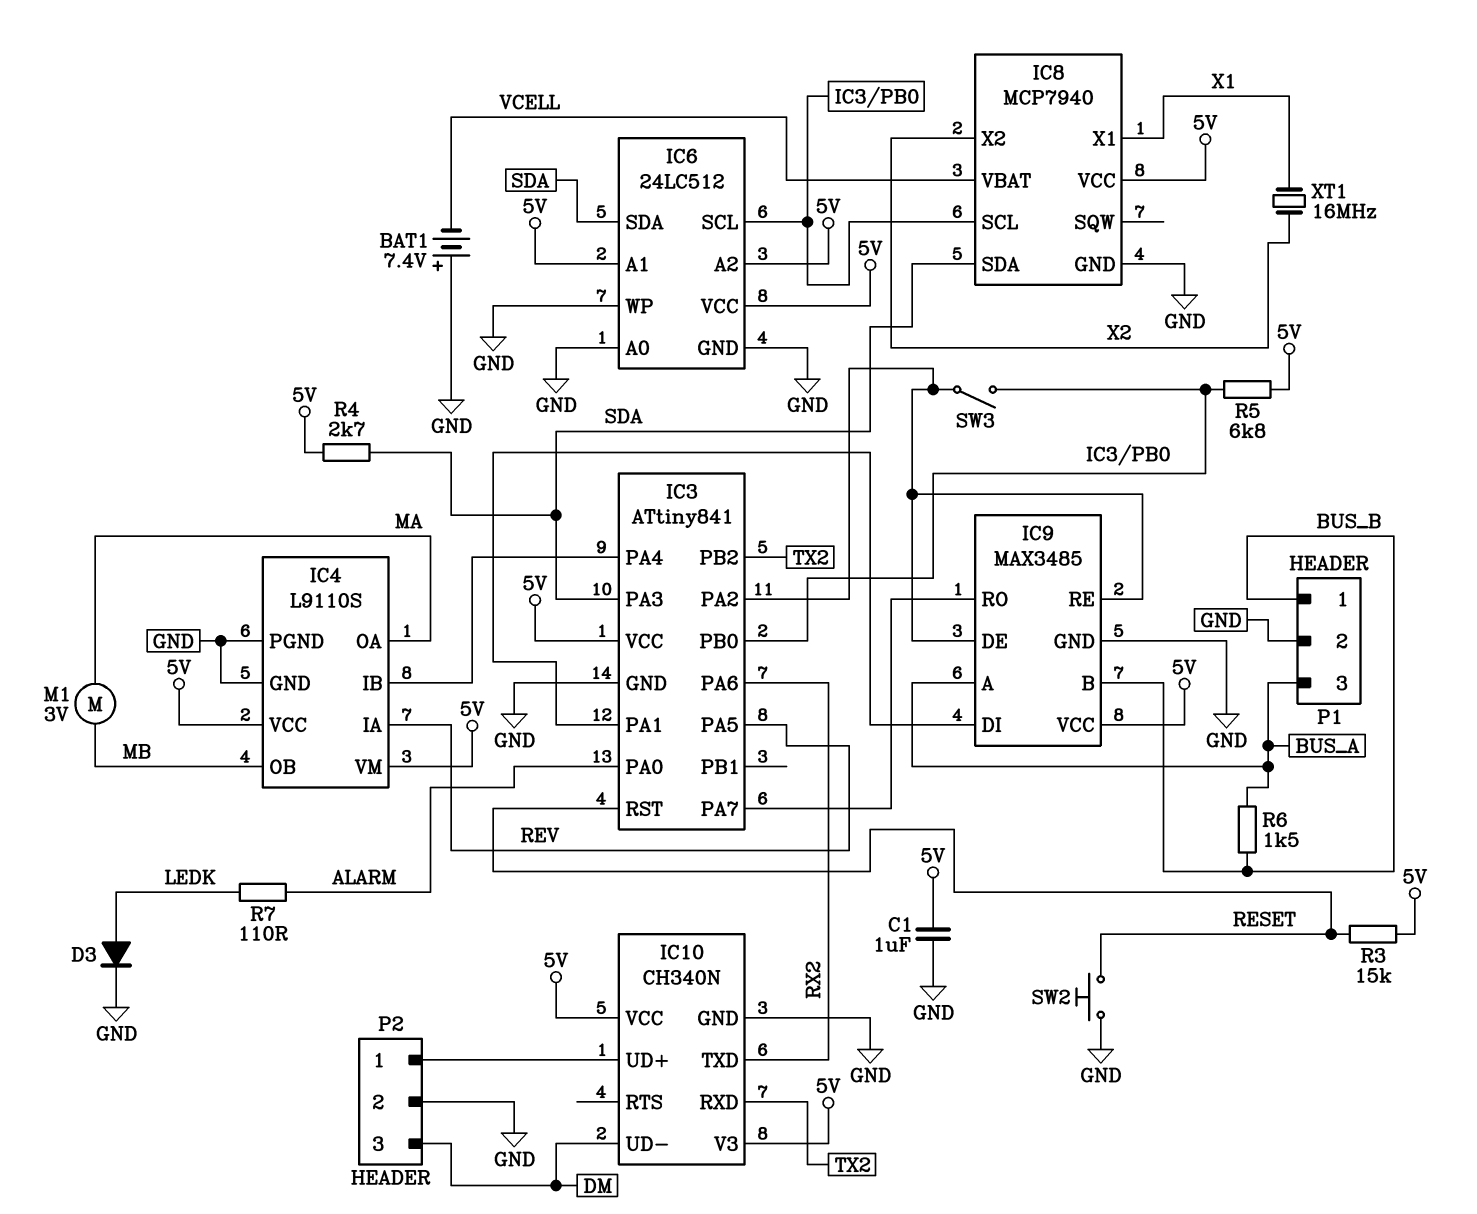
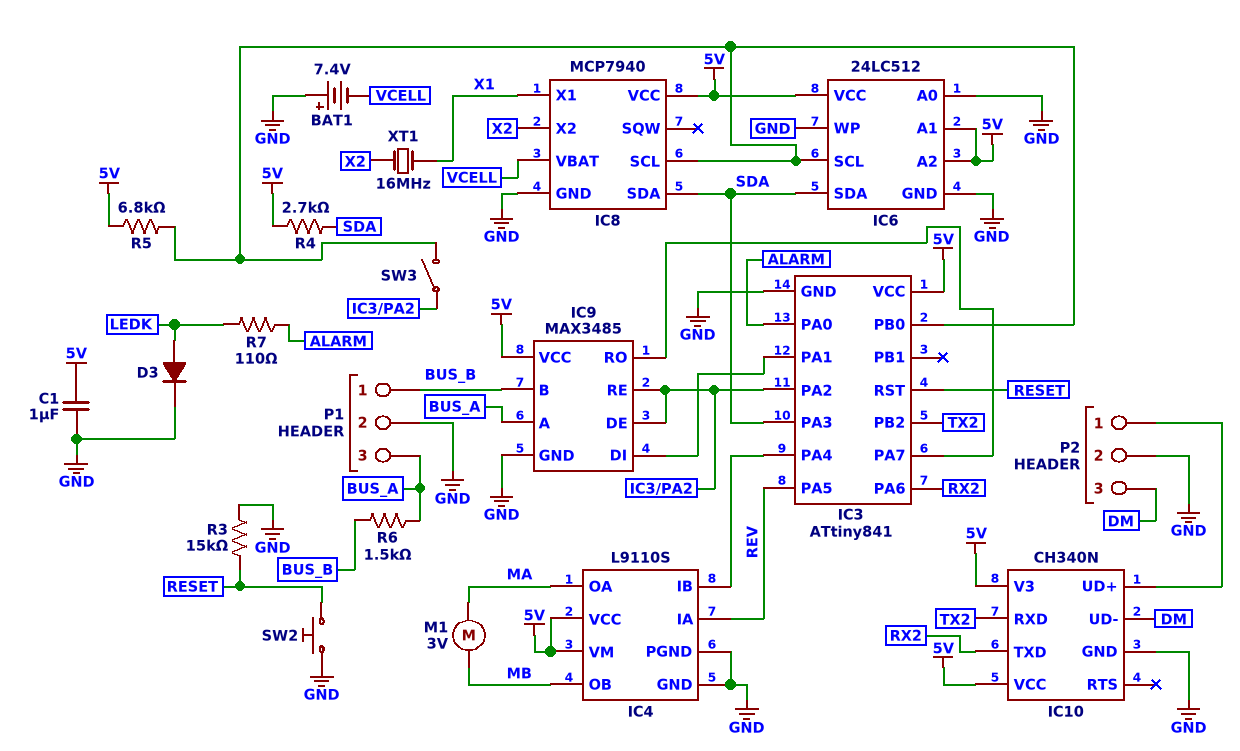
R3: 15k (5V, RESET) -> 15k (GND, RESET)

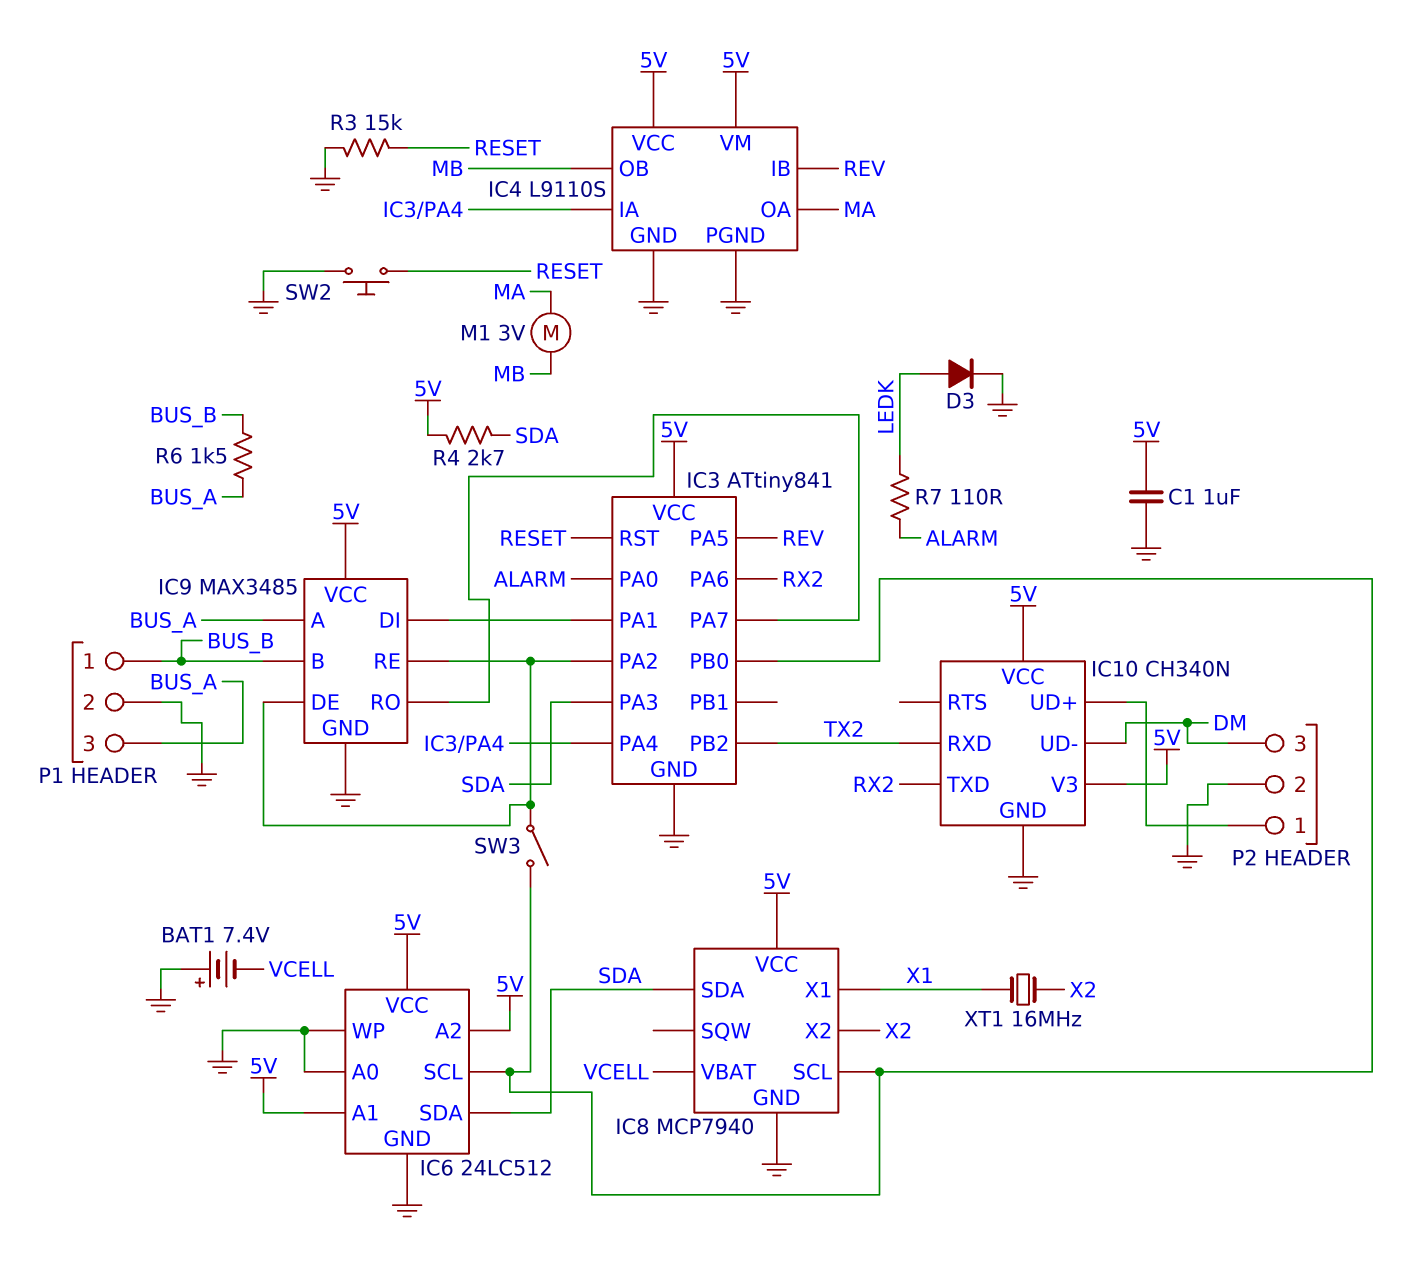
IC4 pin IA: REV -> IC3/PA4
IC4 pin IB: IC3/PA4 -> REV
R5: 6.8k (5V, IC3/PB0) -> none

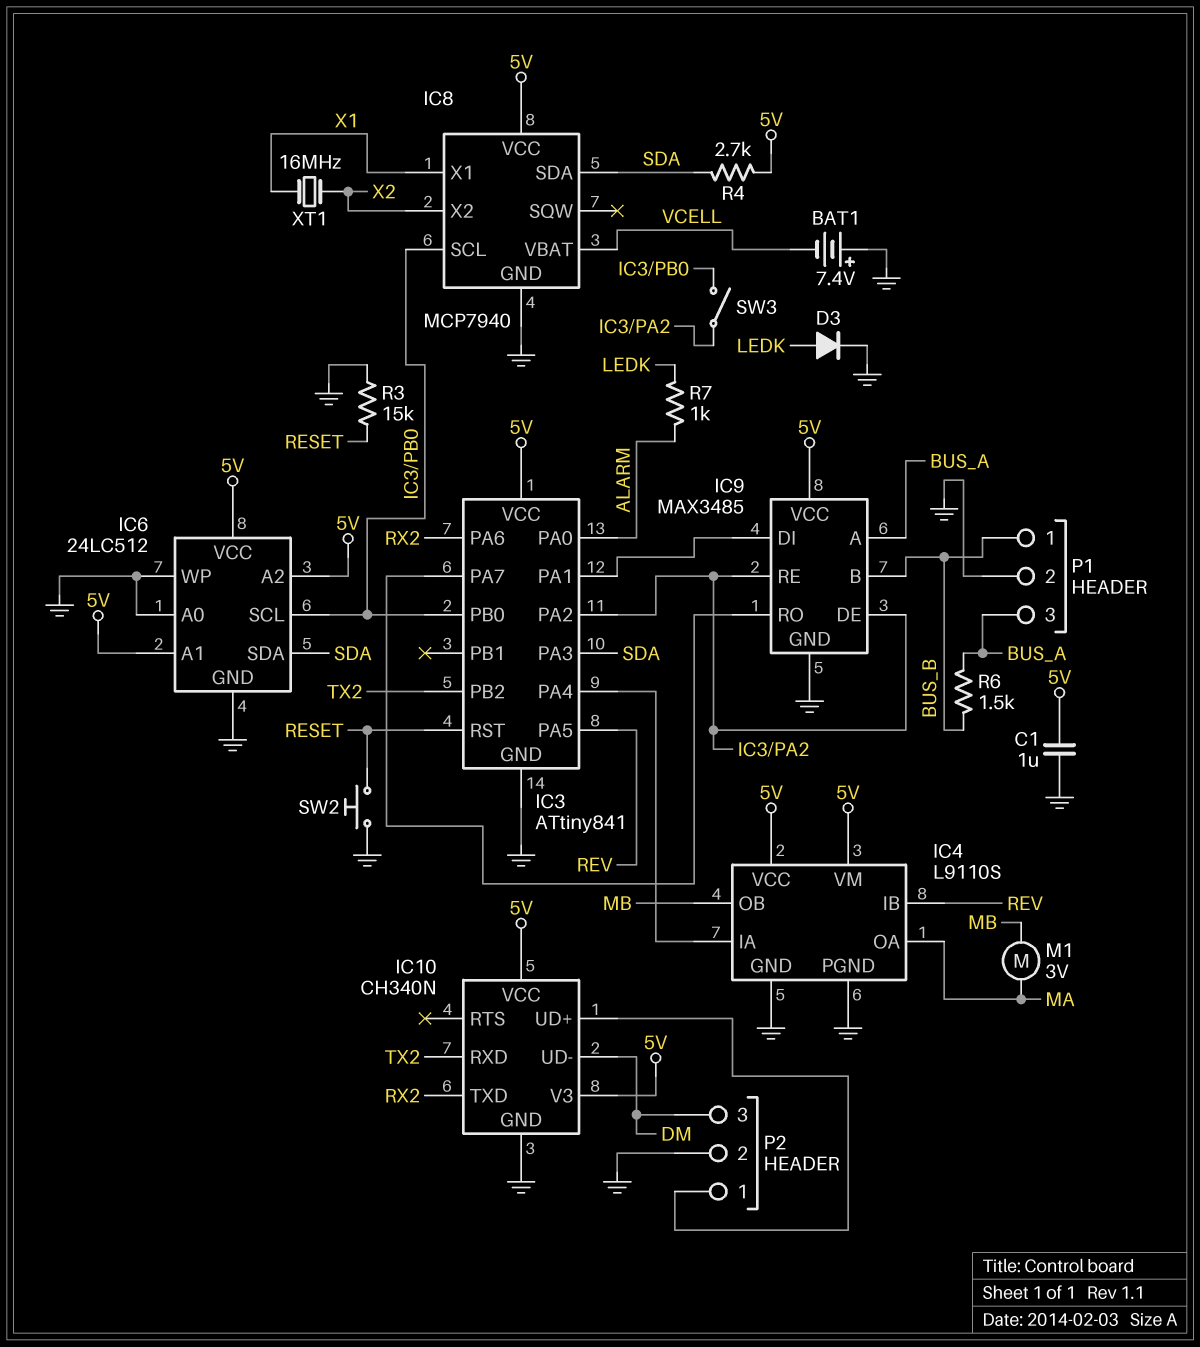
R7: 110 (ALARM, LEDK) -> 1k (ALARM, LEDK)

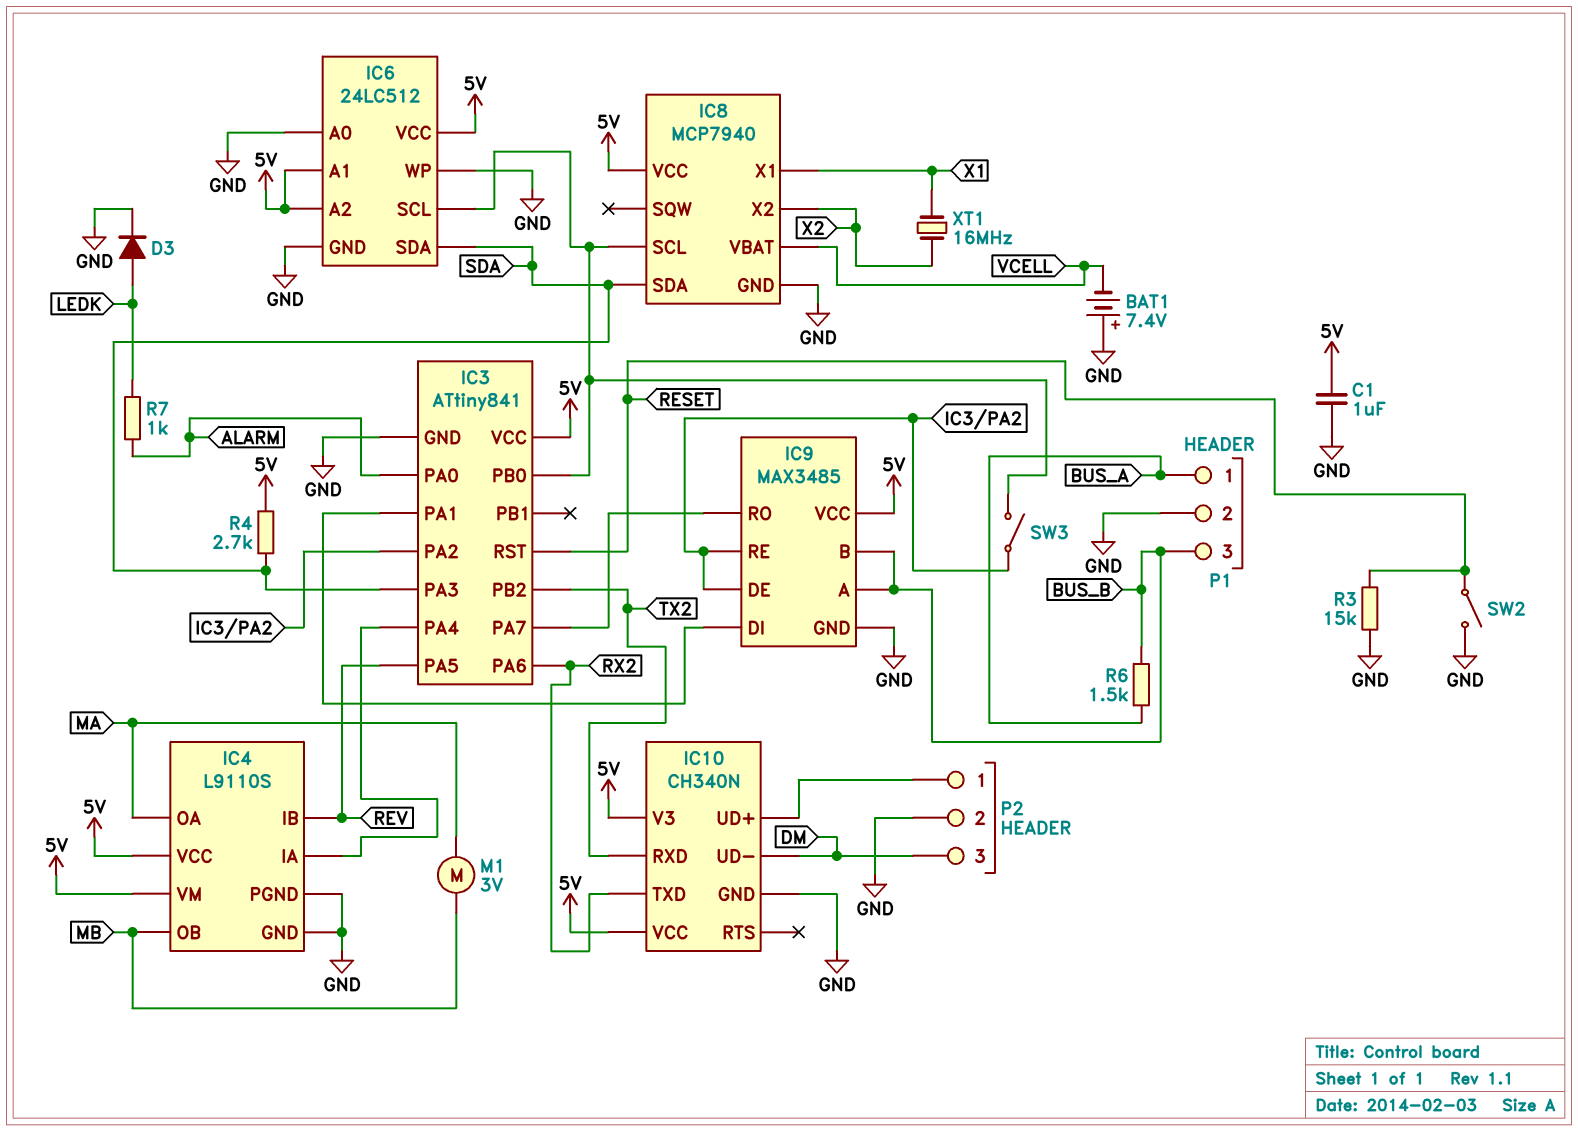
IC9 pin A: BUS_A -> BUS_B
P1 pin 1: BUS_B -> BUS_A
P1 pin 3: BUS_A -> BUS_B
SW2: button (GND, RESET) -> switch (GND, RESET)

